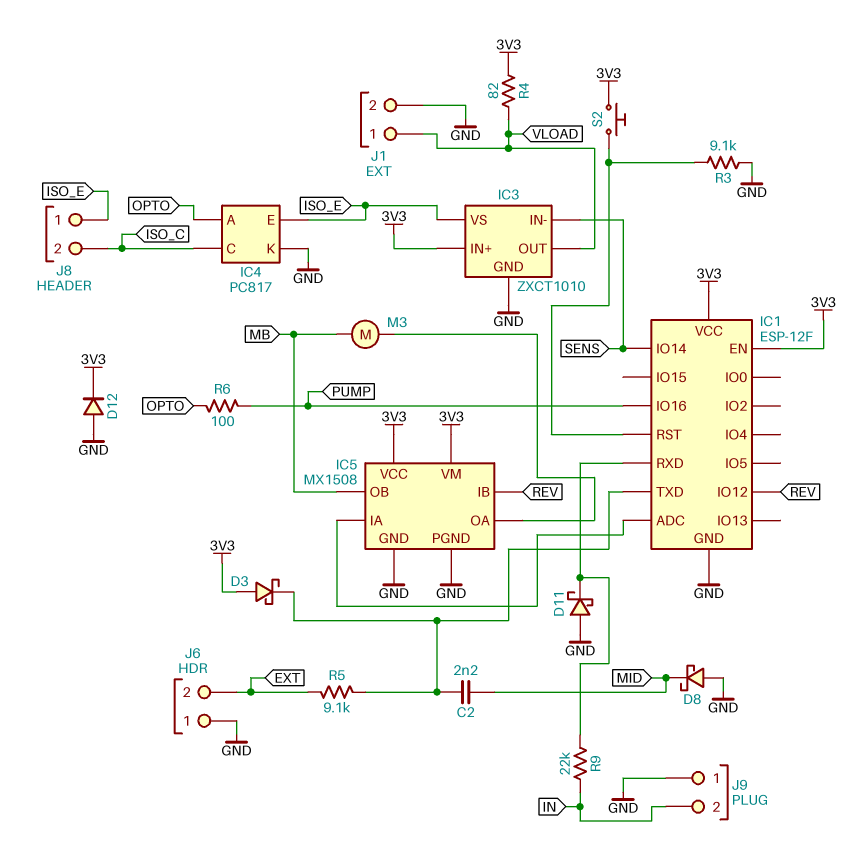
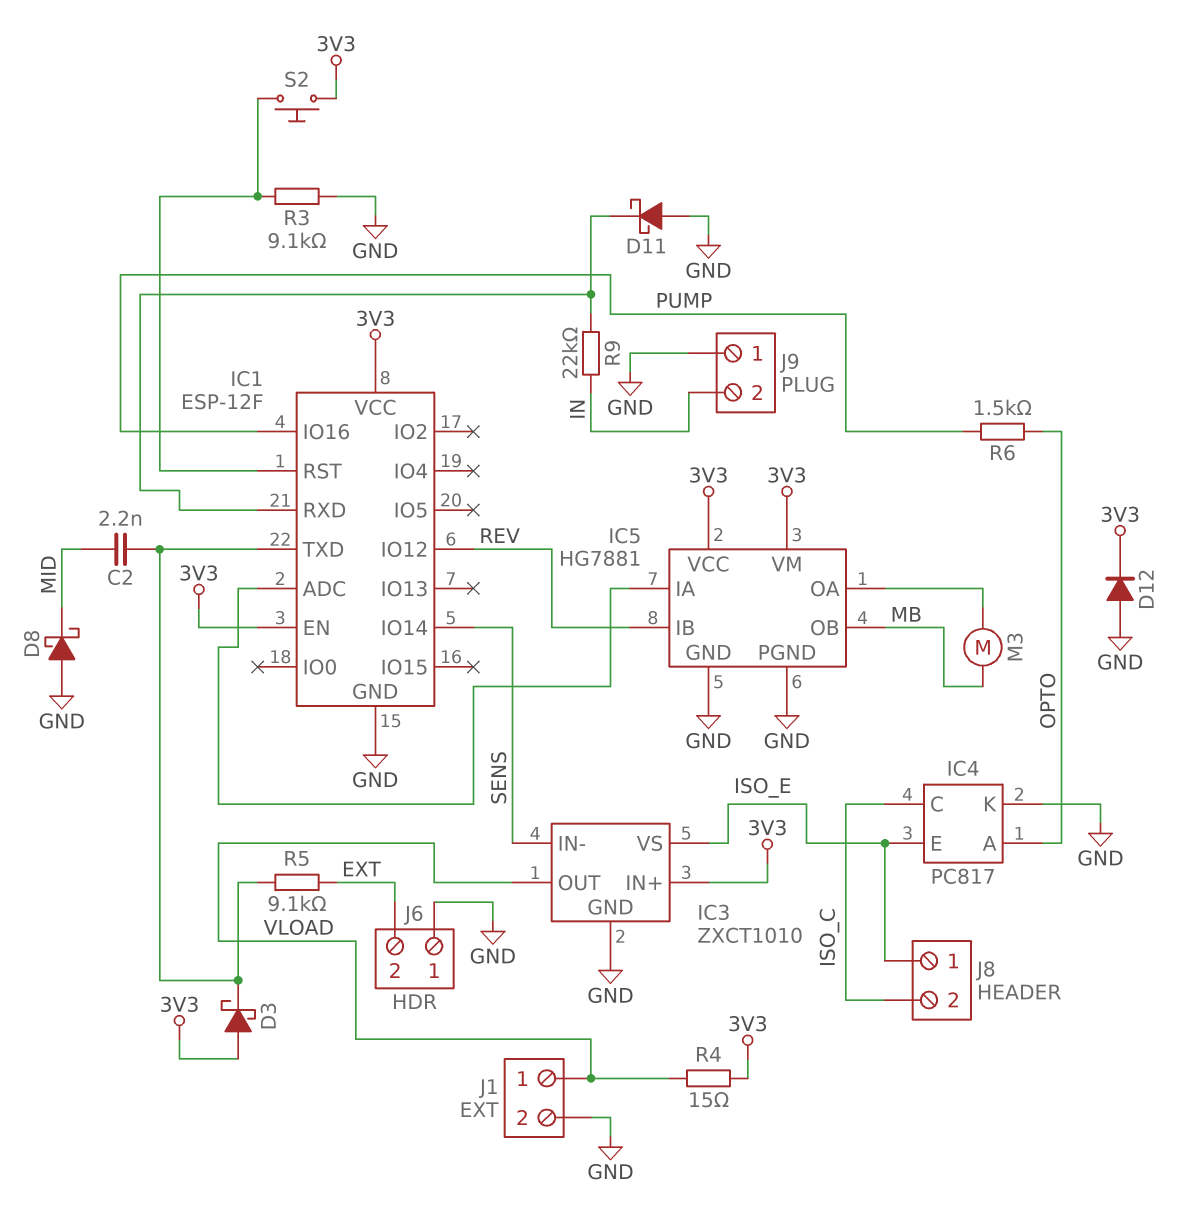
IC5: MX1508 -> HG7881
R4: 82 (3V3, VLOAD) -> 15 (3V3, VLOAD)
R6: 100 (OPTO, PUMP) -> 1.5k (OPTO, PUMP)

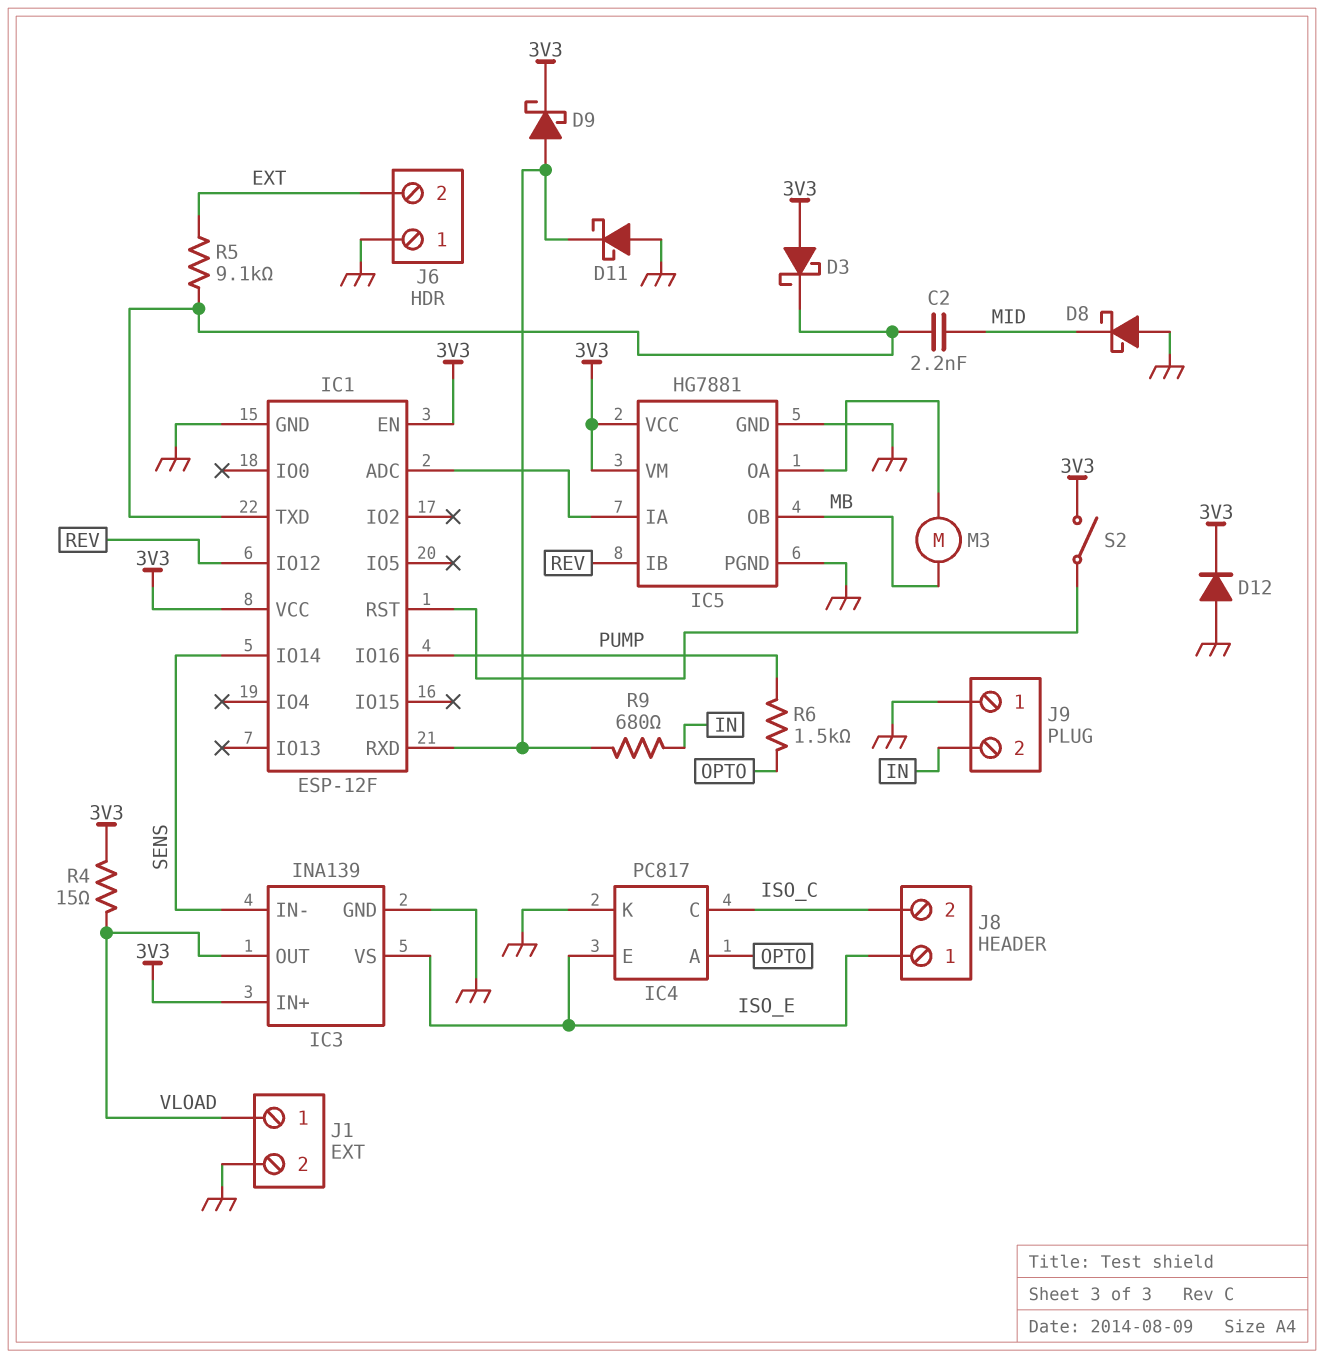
D9: none -> schottky (A IC1/RXD, K 3V3)
IC3: ZXCT1010 -> INA139
R3: 9.1k (GND, IC1/RST) -> none
R9: 22k (IC1/RXD, IN) -> 680 (IC1/RXD, IN)
S2: button (3V3, IC1/RST) -> switch (3V3, IC1/RST)

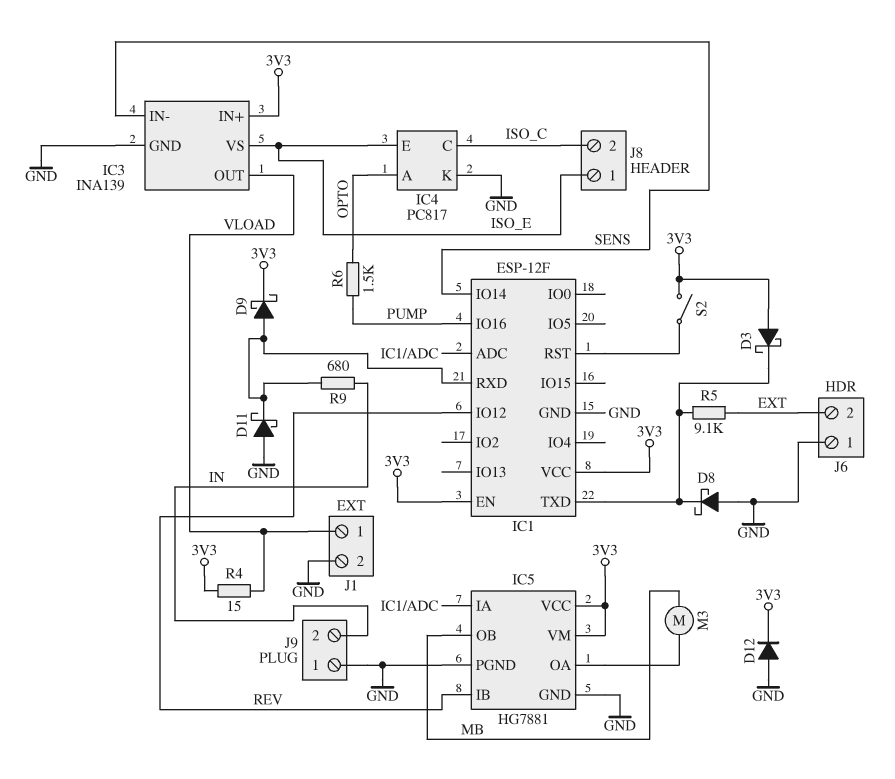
C2: 2.2nF (IC1/TXD, MID) -> none
D8: schottky (A GND, K MID) -> schottky (A GND, K IC1/TXD)

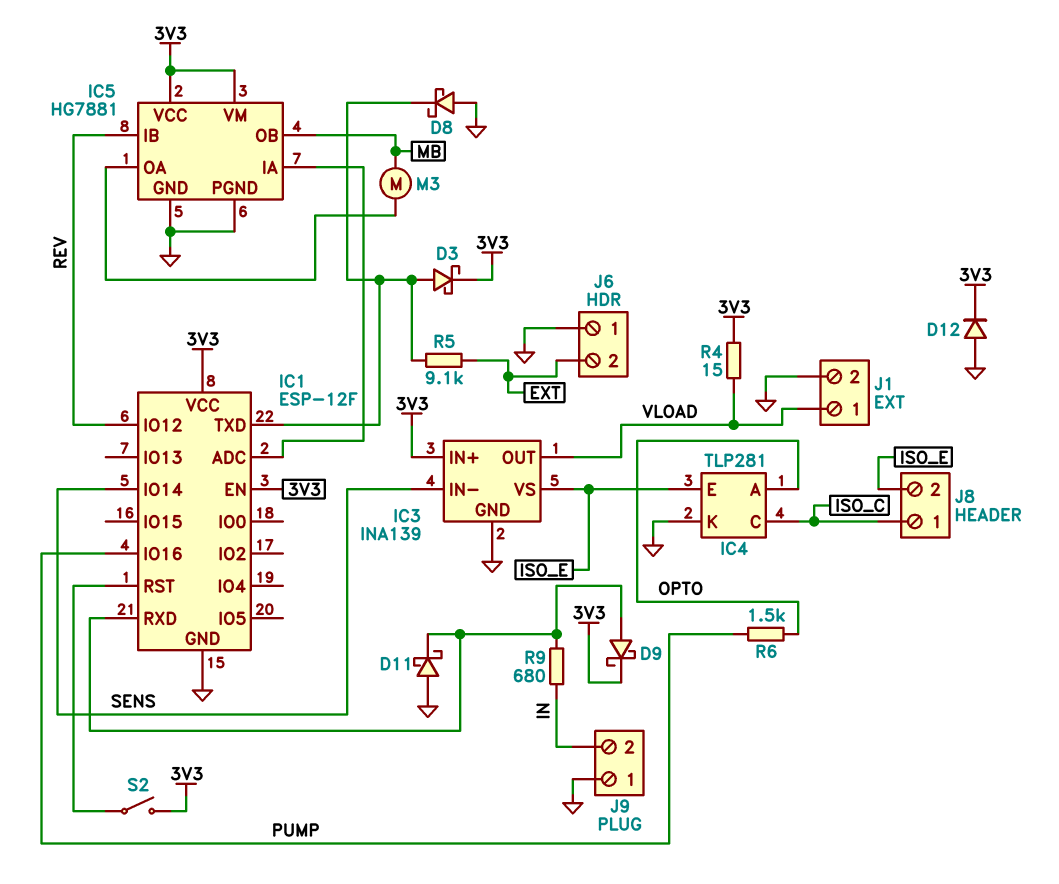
D3: schottky (A 3V3, K IC1/TXD) -> schottky (A IC1/TXD, K 3V3)
IC4: PC817 -> TLP281
J8 pin 1: ISO_E -> ISO_C
J8 pin 2: ISO_C -> ISO_E

